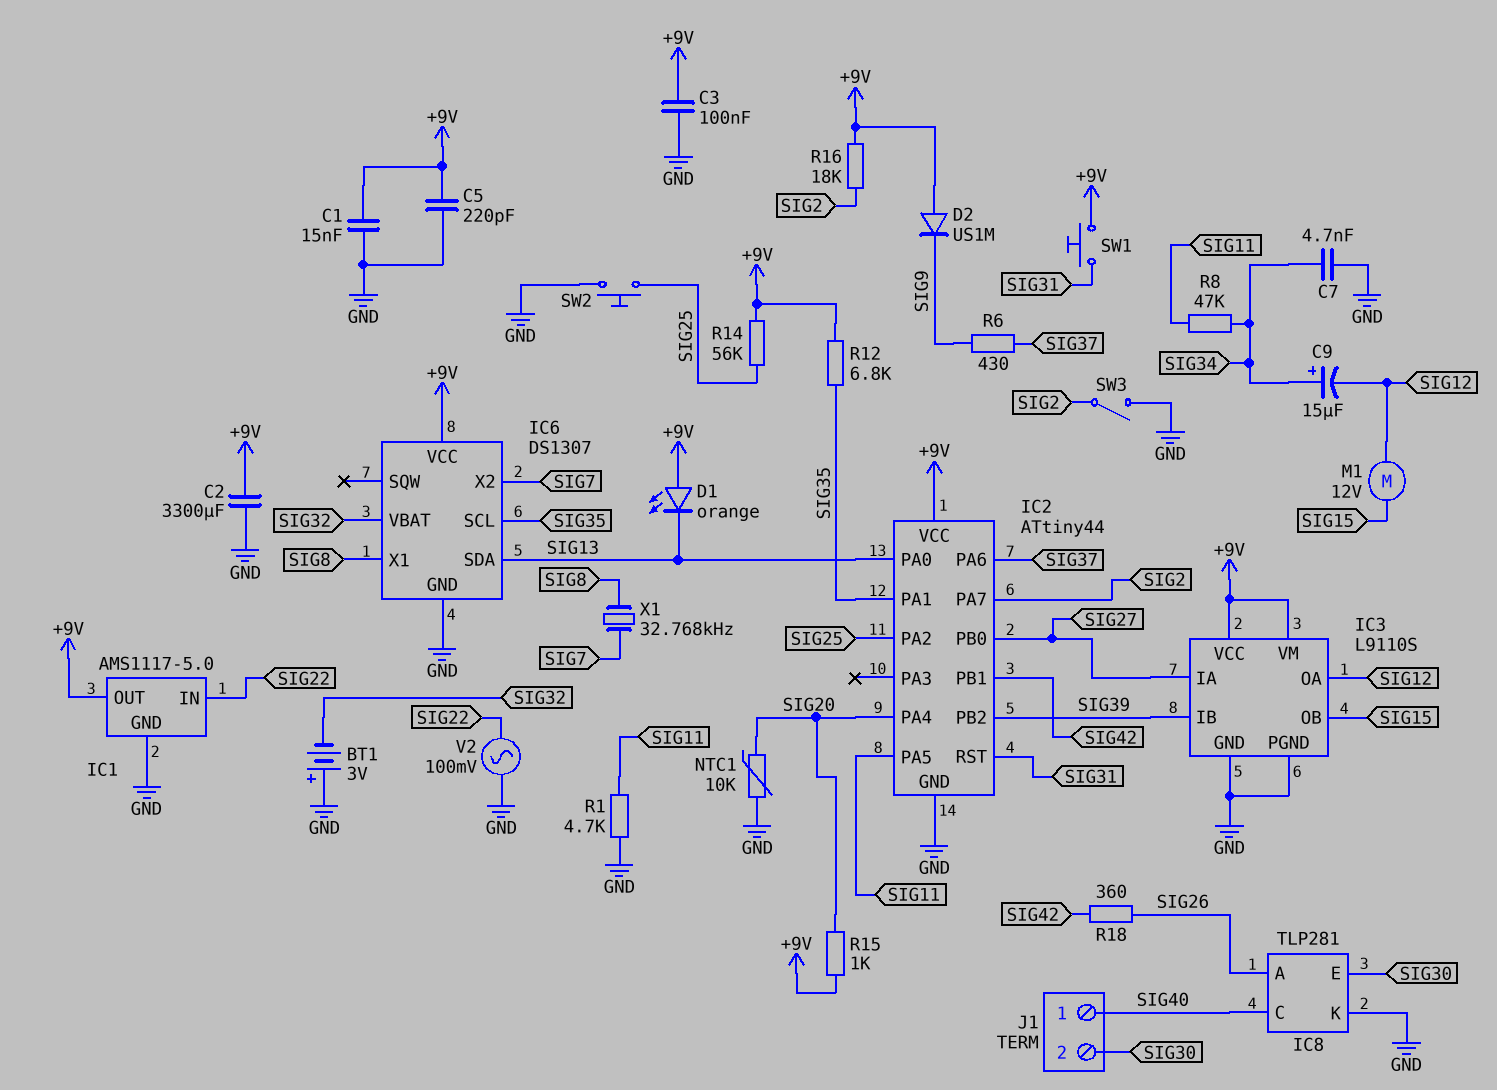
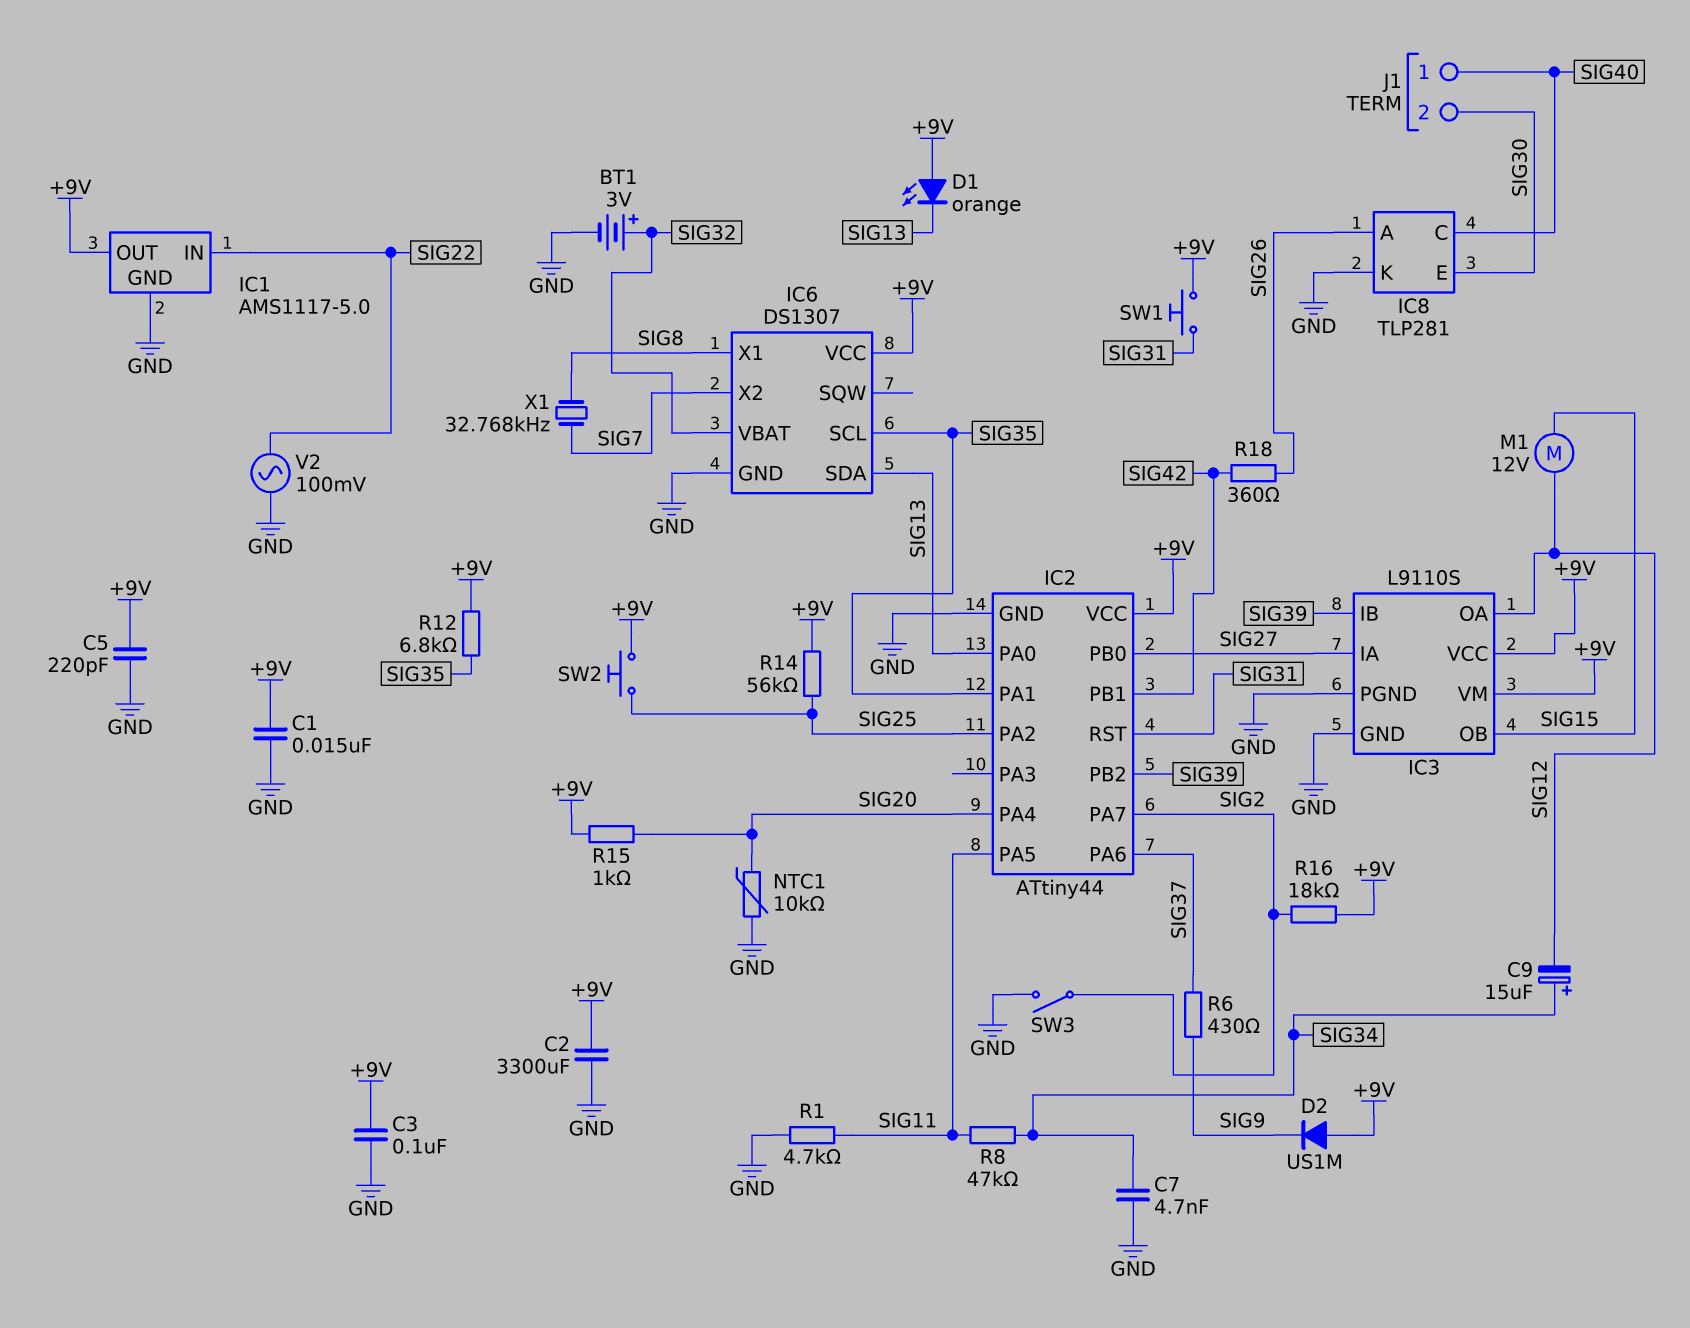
BT1: 3V (plus GND, minus SIG32) -> 3V (plus SIG32, minus GND)
SW2: button (GND, SIG25) -> button (+9V, SIG25)

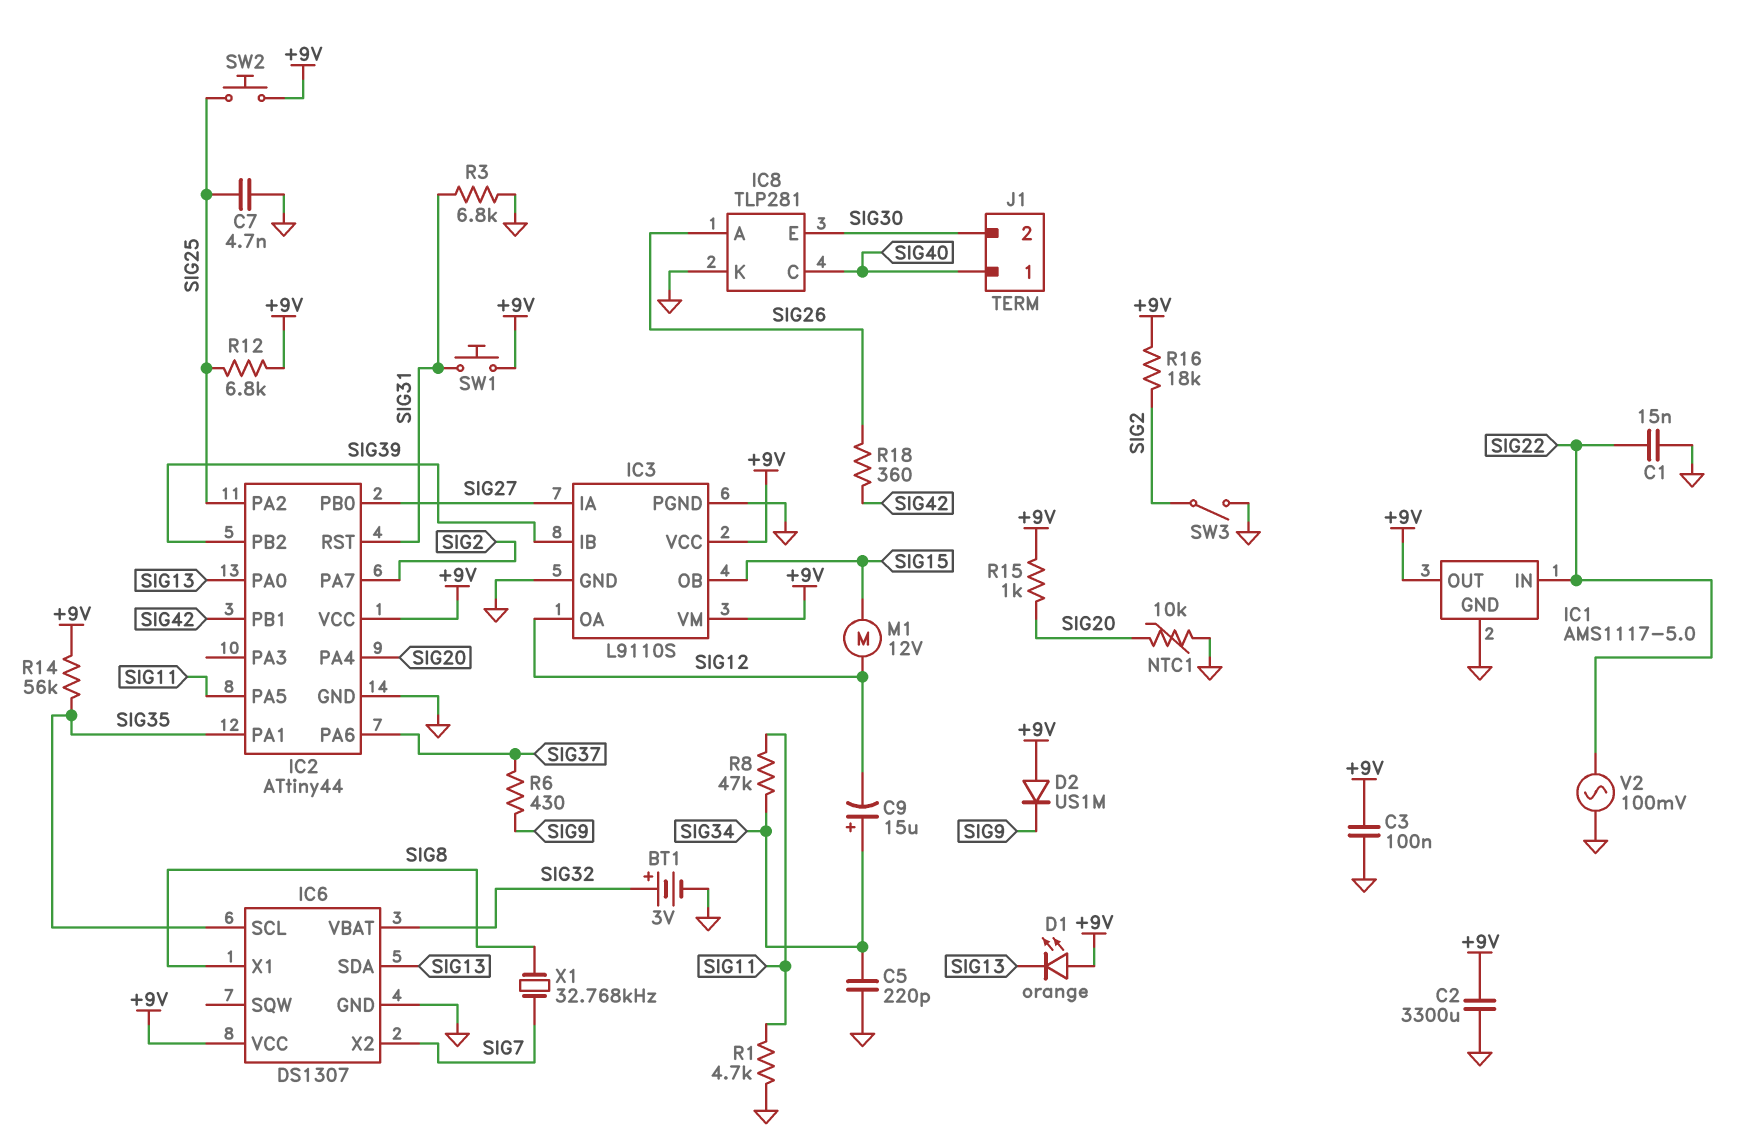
C1: 15nF (+9V, GND) -> 15nF (GND, SIG22)
C5: 220pF (+9V, GND) -> 220pF (GND, SIG34)
C7: 4.7nF (GND, SIG34) -> 4.7nF (GND, SIG25)
R3: none -> 6.8k (GND, SIG31)
R12: 6.8k (+9V, SIG35) -> 6.8k (+9V, SIG25)
R14: 56k (+9V, SIG25) -> 56k (+9V, SIG35)

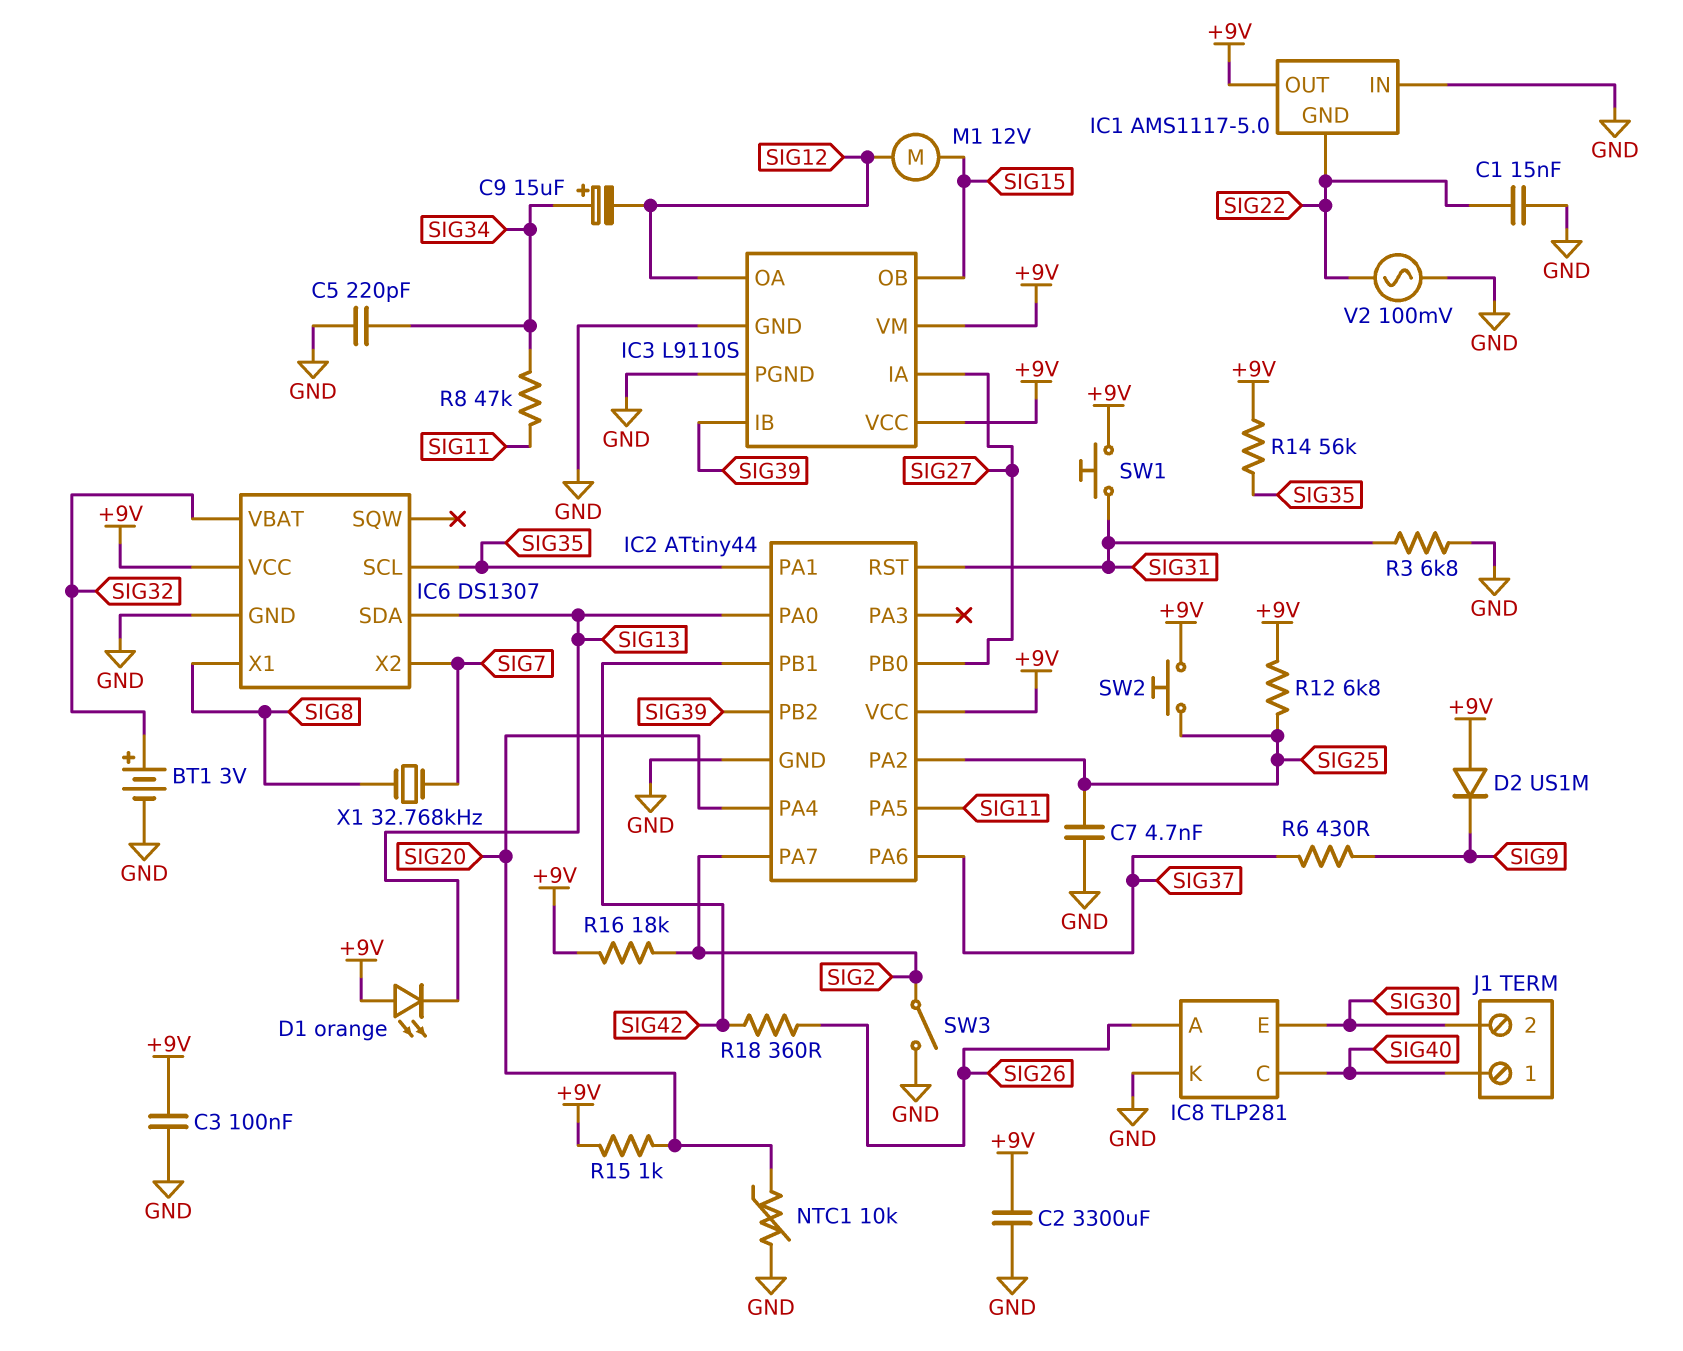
IC1 pin GND: GND -> SIG22
IC1 pin IN: SIG22 -> GND
R1: 4.7k (GND, SIG11) -> none

